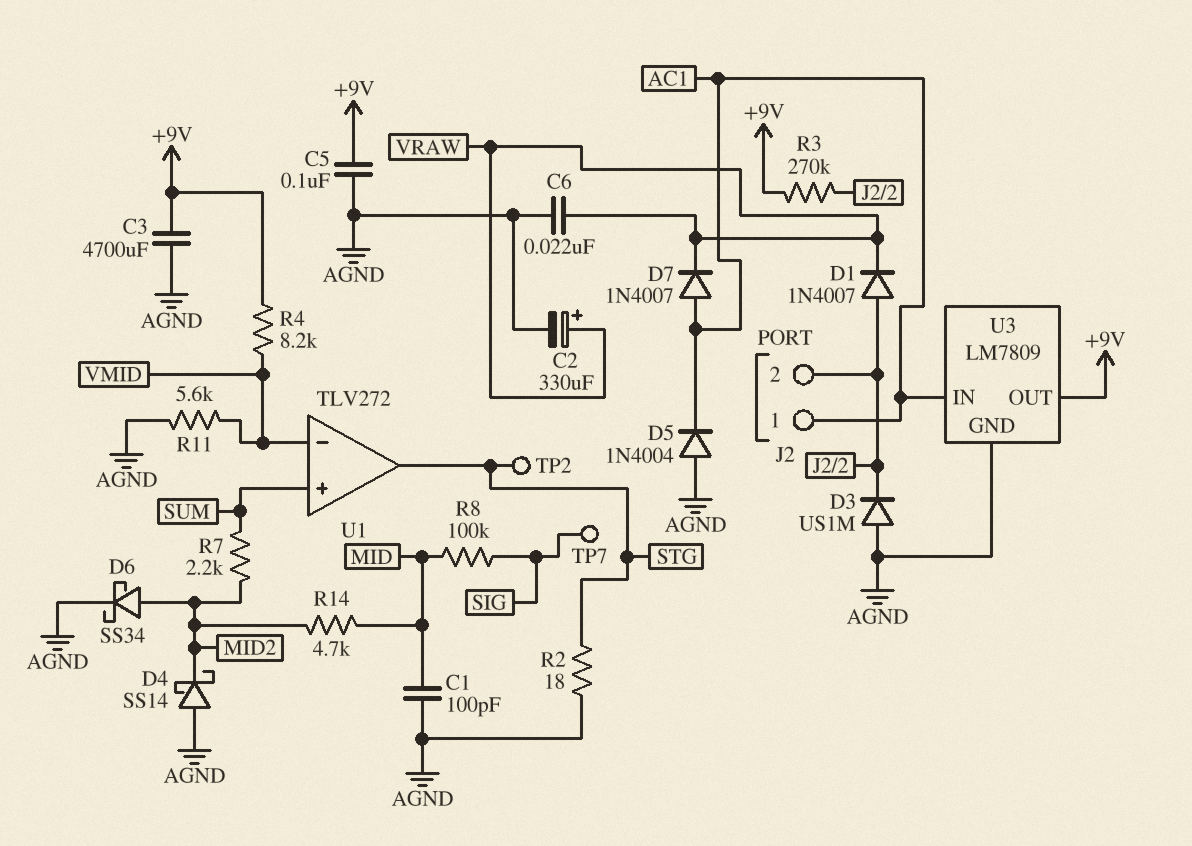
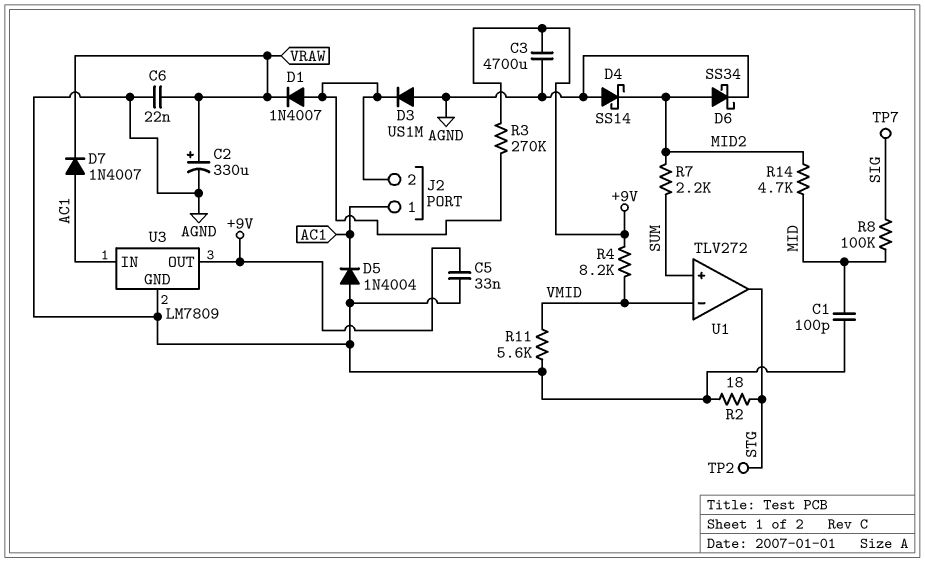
C5: 100nF (+9V, AGND) -> 33nF (+9V, AGND)

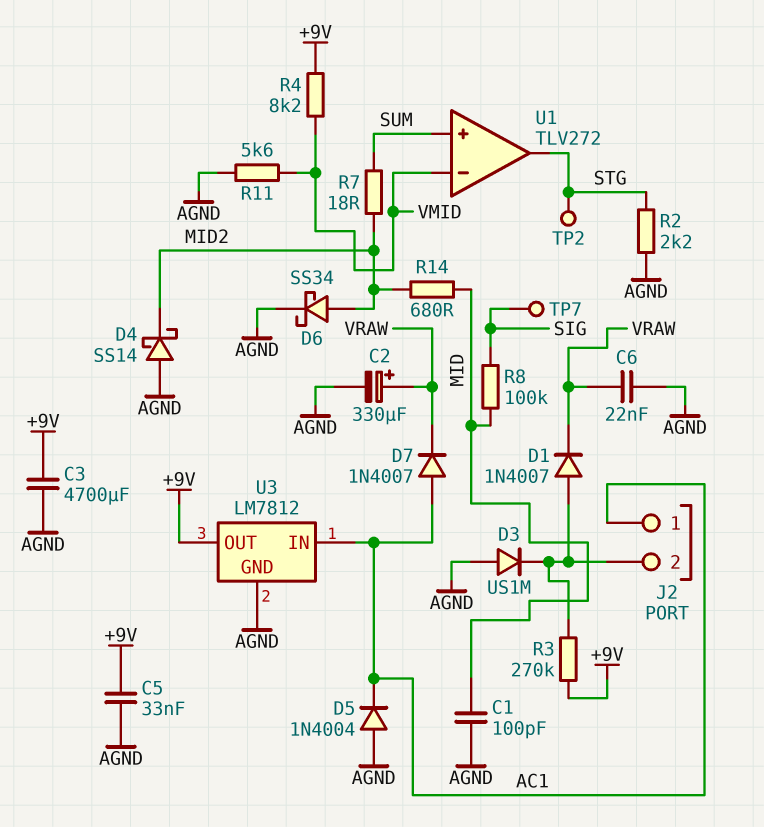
R2: 18 (AGND, STG) -> 2.2k (AGND, STG)
R7: 2.2k (MID2, SUM) -> 18 (MID2, SUM)
R14: 4.7k (MID, MID2) -> 680 (MID, MID2)
U3: LM7809 -> LM7812

